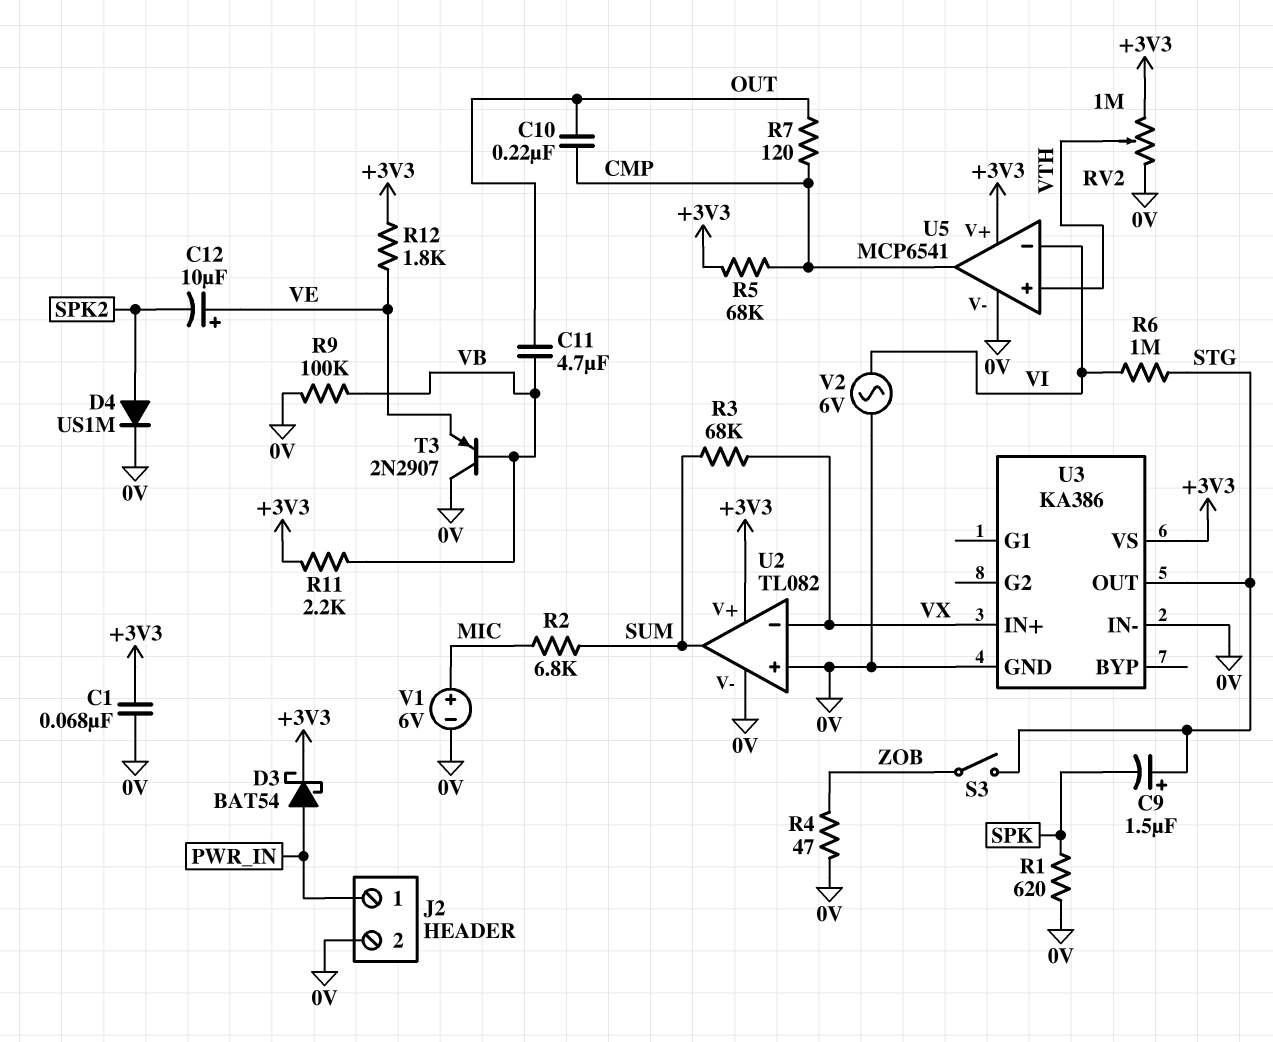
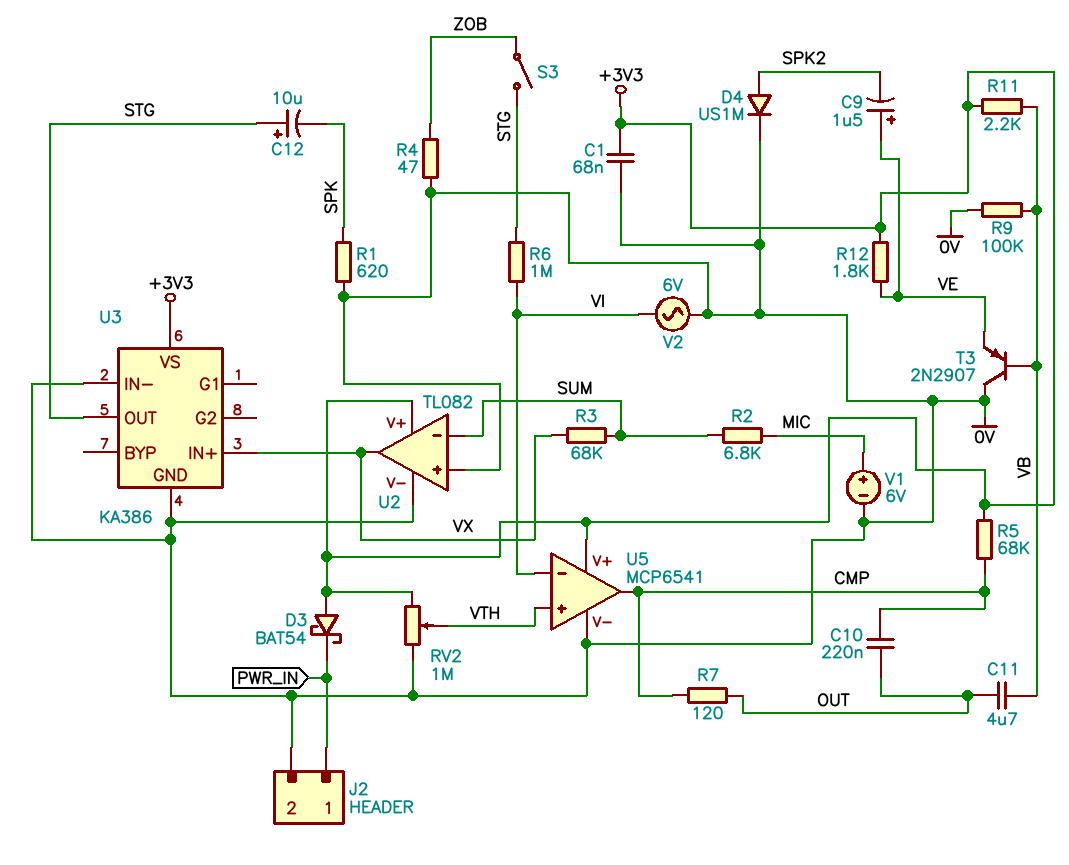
C9: 1.5uF (plus STG, minus SPK) -> 1.5uF (plus VE, minus SPK2)
C12: 10uF (plus VE, minus SPK2) -> 10uF (plus STG, minus SPK)
D3: schottky BAT54 (A PWR_IN, K +3V3) -> schottky BAT54 (A +3V3, K PWR_IN)
U2 pin in-: VX -> SUM
U2 pin out: SUM -> VX

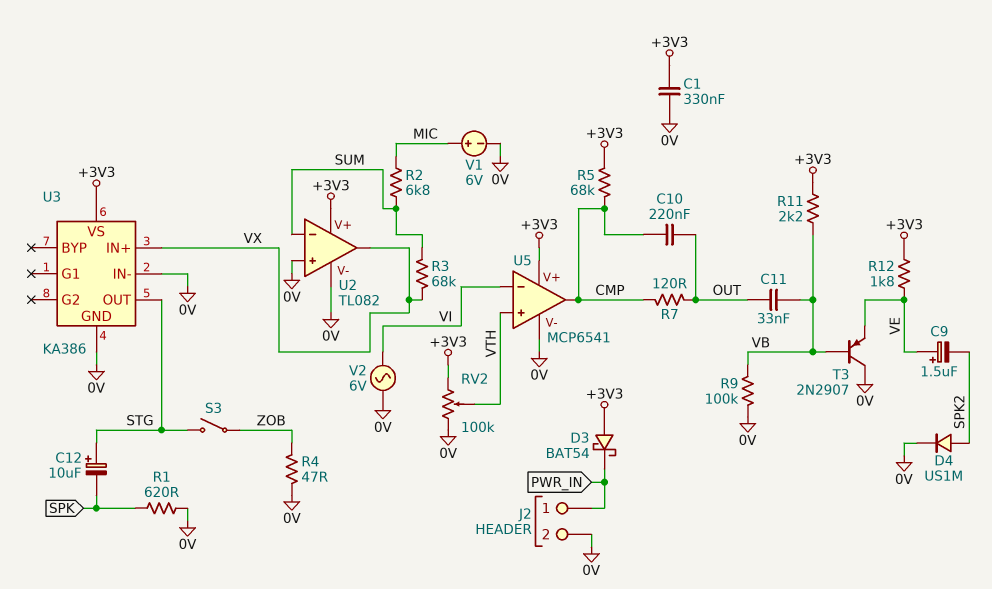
C1: 68nF (+3V3, 0V) -> 330nF (+3V3, 0V)
C11: 4.7uF (OUT, VB) -> 33nF (OUT, VB)
R6: 1M (STG, VI) -> none
RV2: 1M (+3V3, 0V, wiper VTH) -> 100k (+3V3, 0V, wiper VTH)

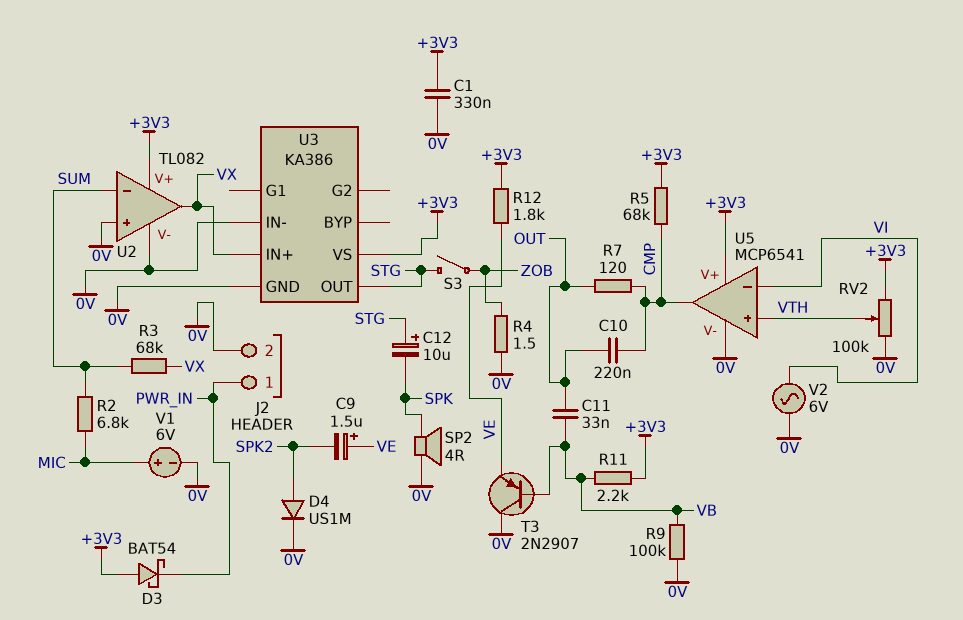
R1: 620 (0V, SPK) -> none
R4: 47 (0V, ZOB) -> 1.5 (0V, ZOB)
SP2: none -> speaker 4R (0V, SPK)

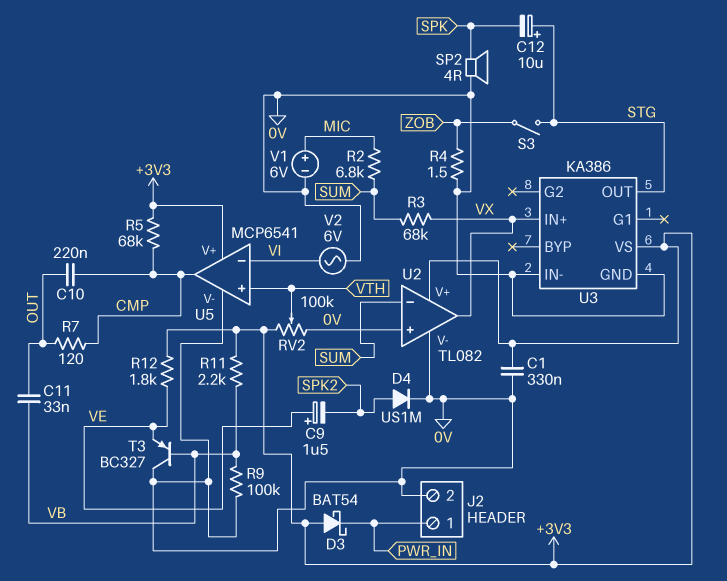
T3: PNP 2N2907 (B VB, C 0V, E VE) -> PNP BC327 (B VB, C 0V, E VE)

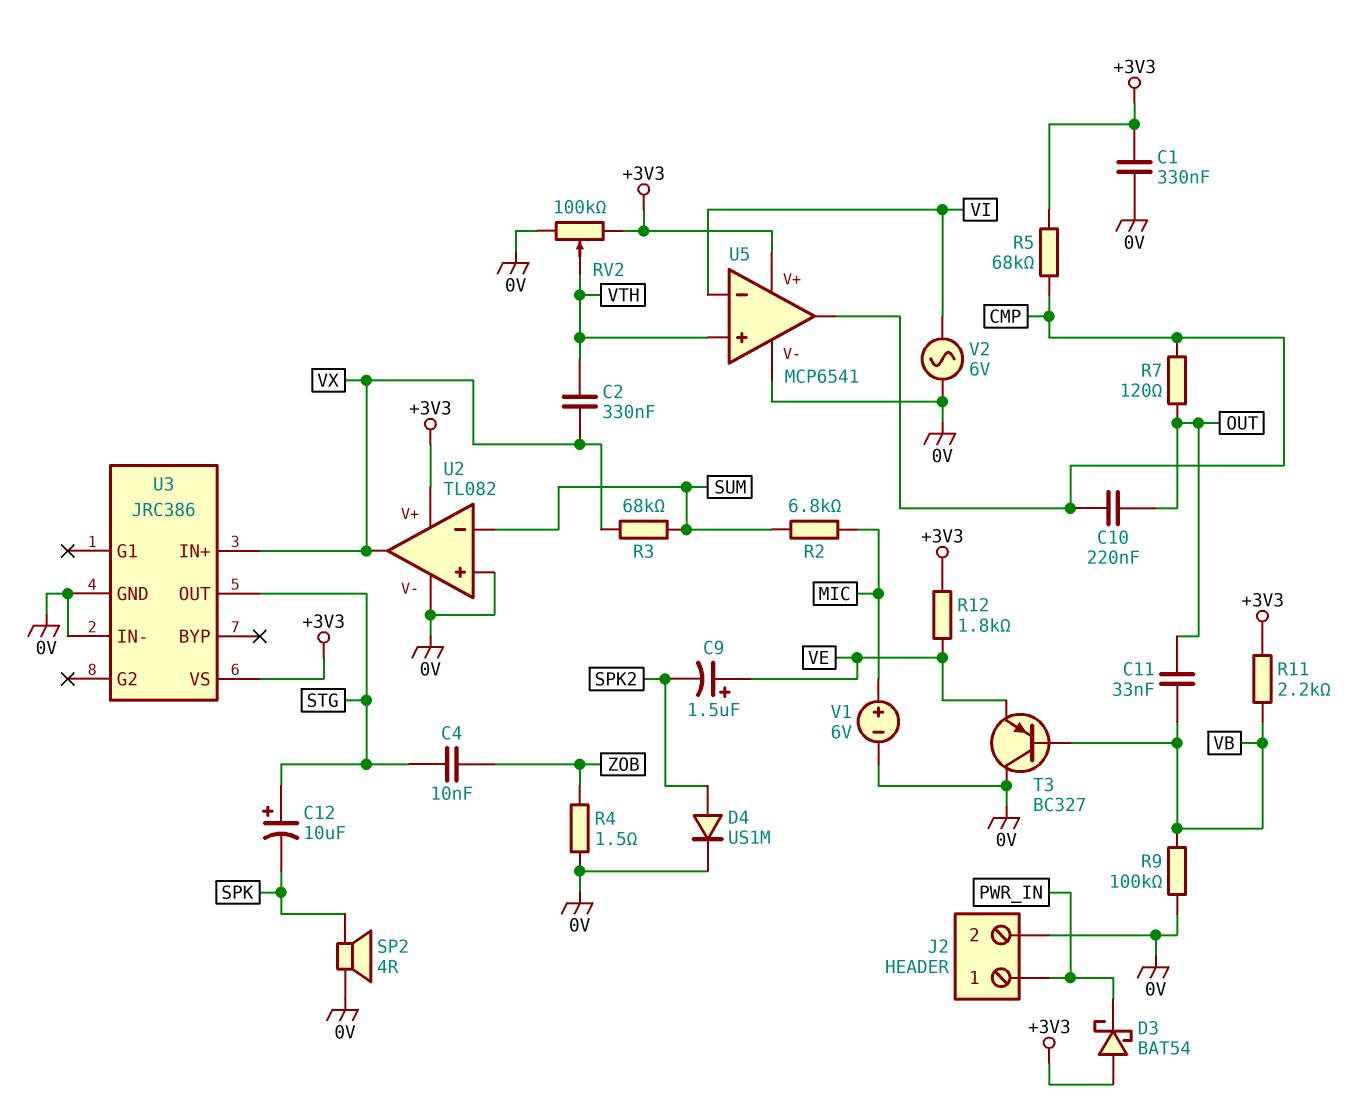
C2: none -> 330nF (VTH, VX)
C4: none -> 10nF (STG, ZOB)
S3: switch (STG, ZOB) -> none
U3: KA386 -> JRC386

